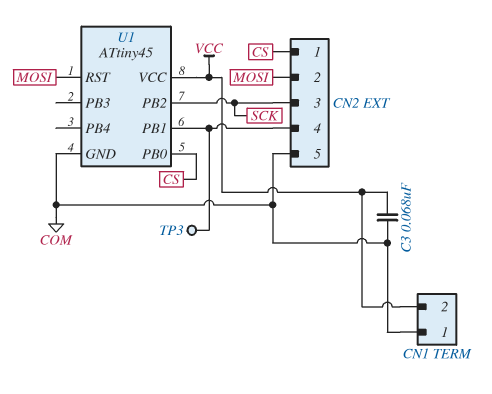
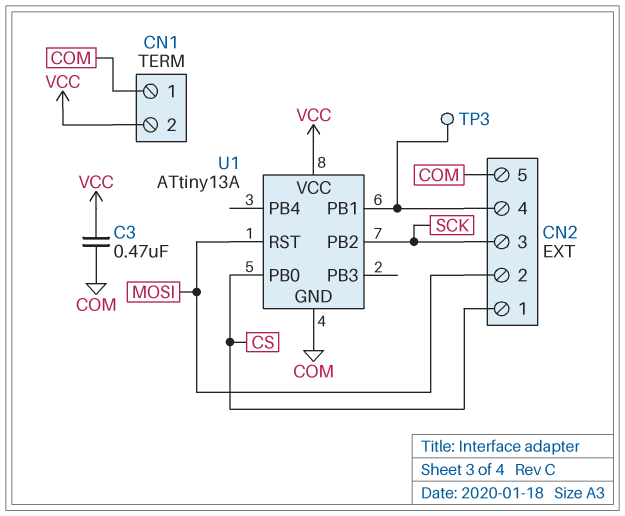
C3: 68nF (COM, VCC) -> 470nF (COM, VCC)
U1: ATtiny45 -> ATtiny13A

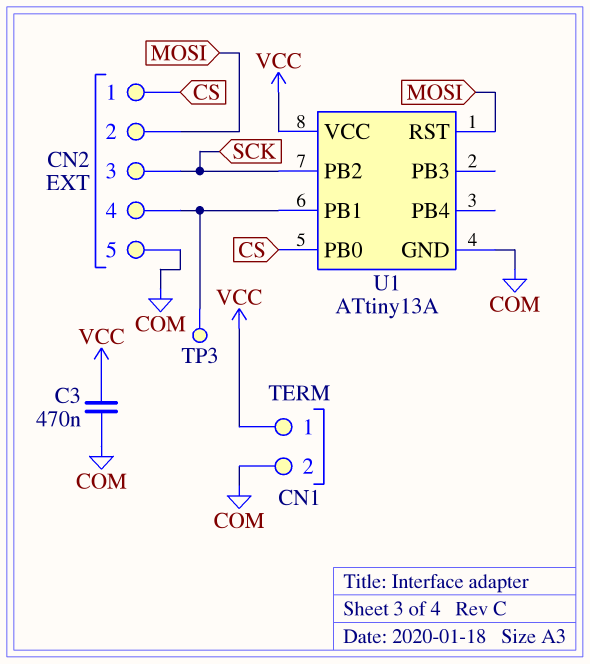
CN1 pin 1: COM -> VCC
CN1 pin 2: VCC -> COM

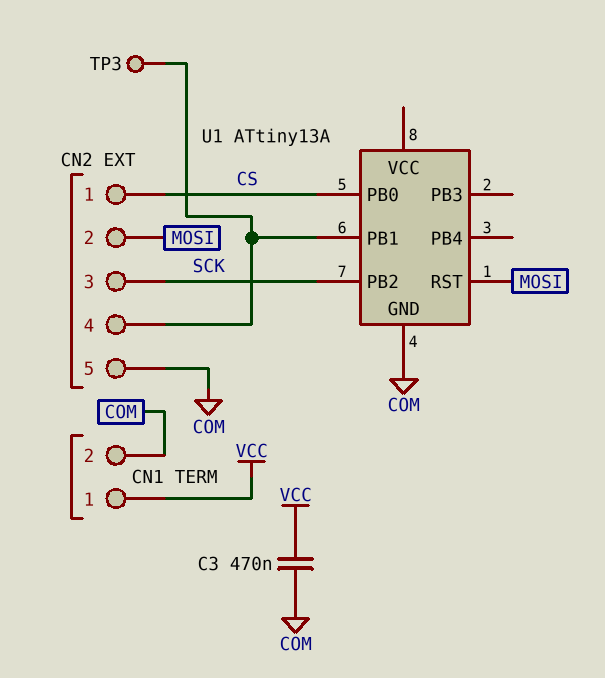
U1 pin VCC: VCC -> none

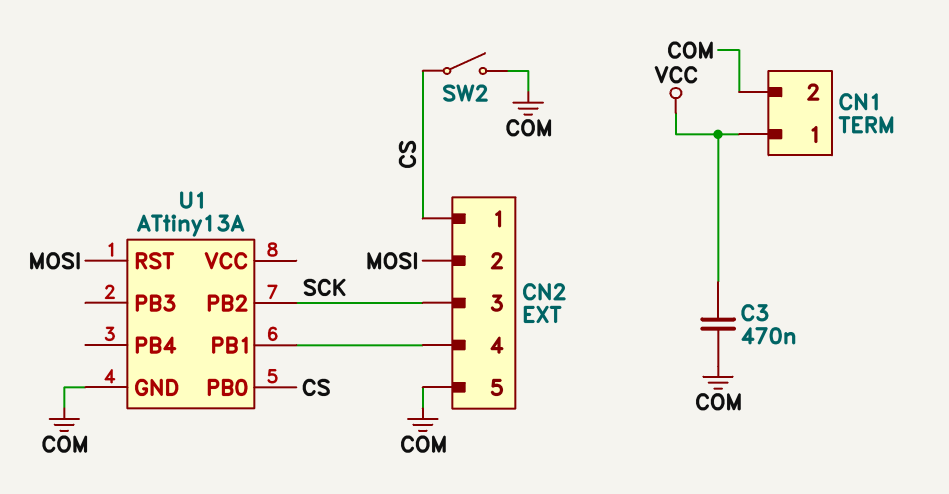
SW2: none -> switch (COM, CS)
TP3: test point (CN2/4) -> none

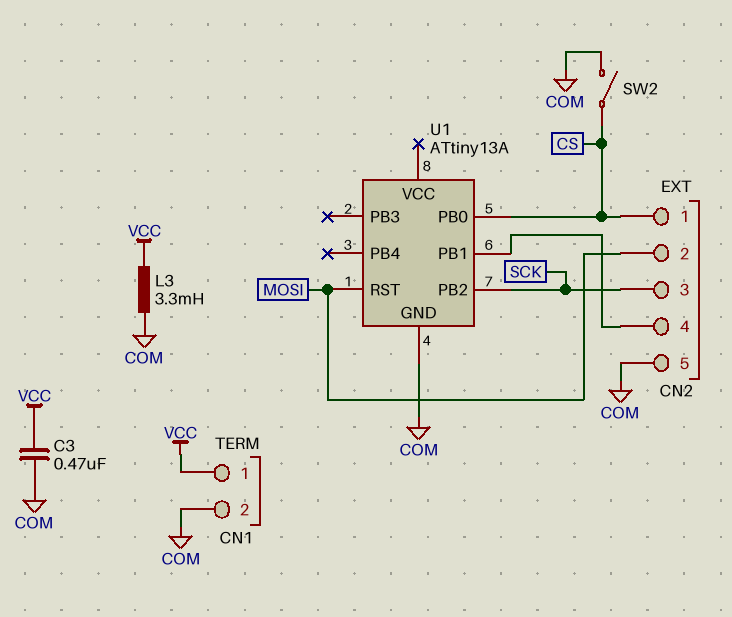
L3: none -> 3.3mH (COM, VCC)

